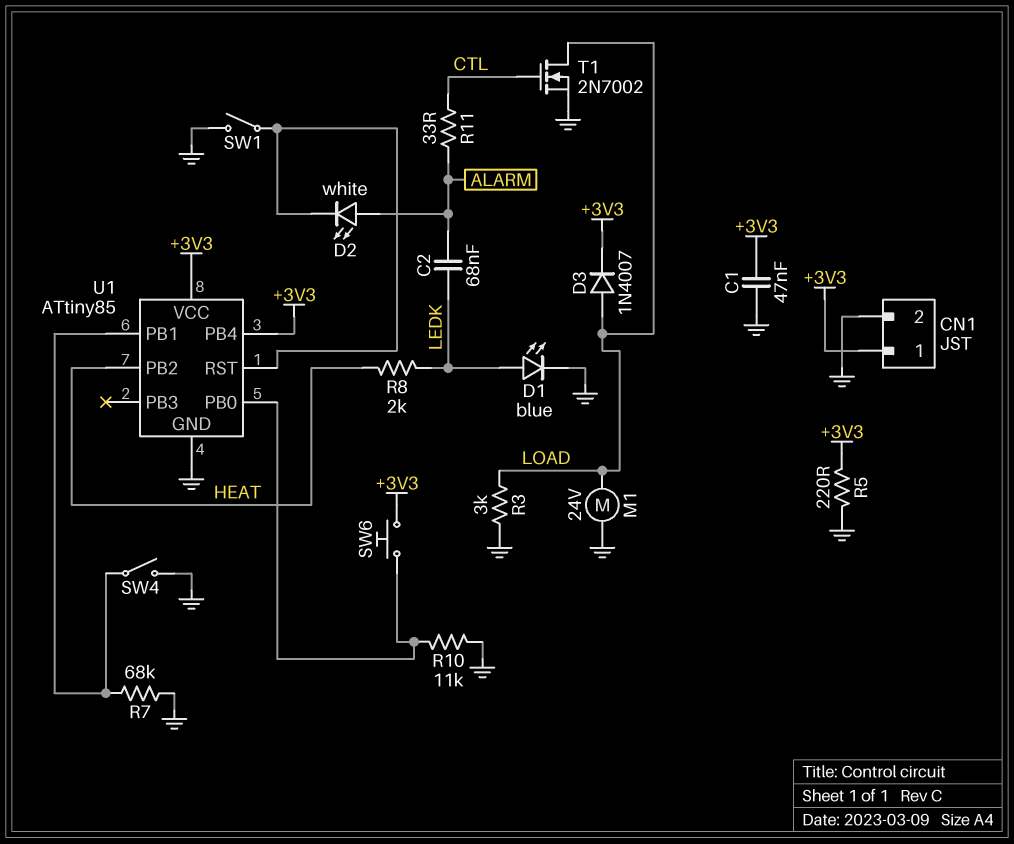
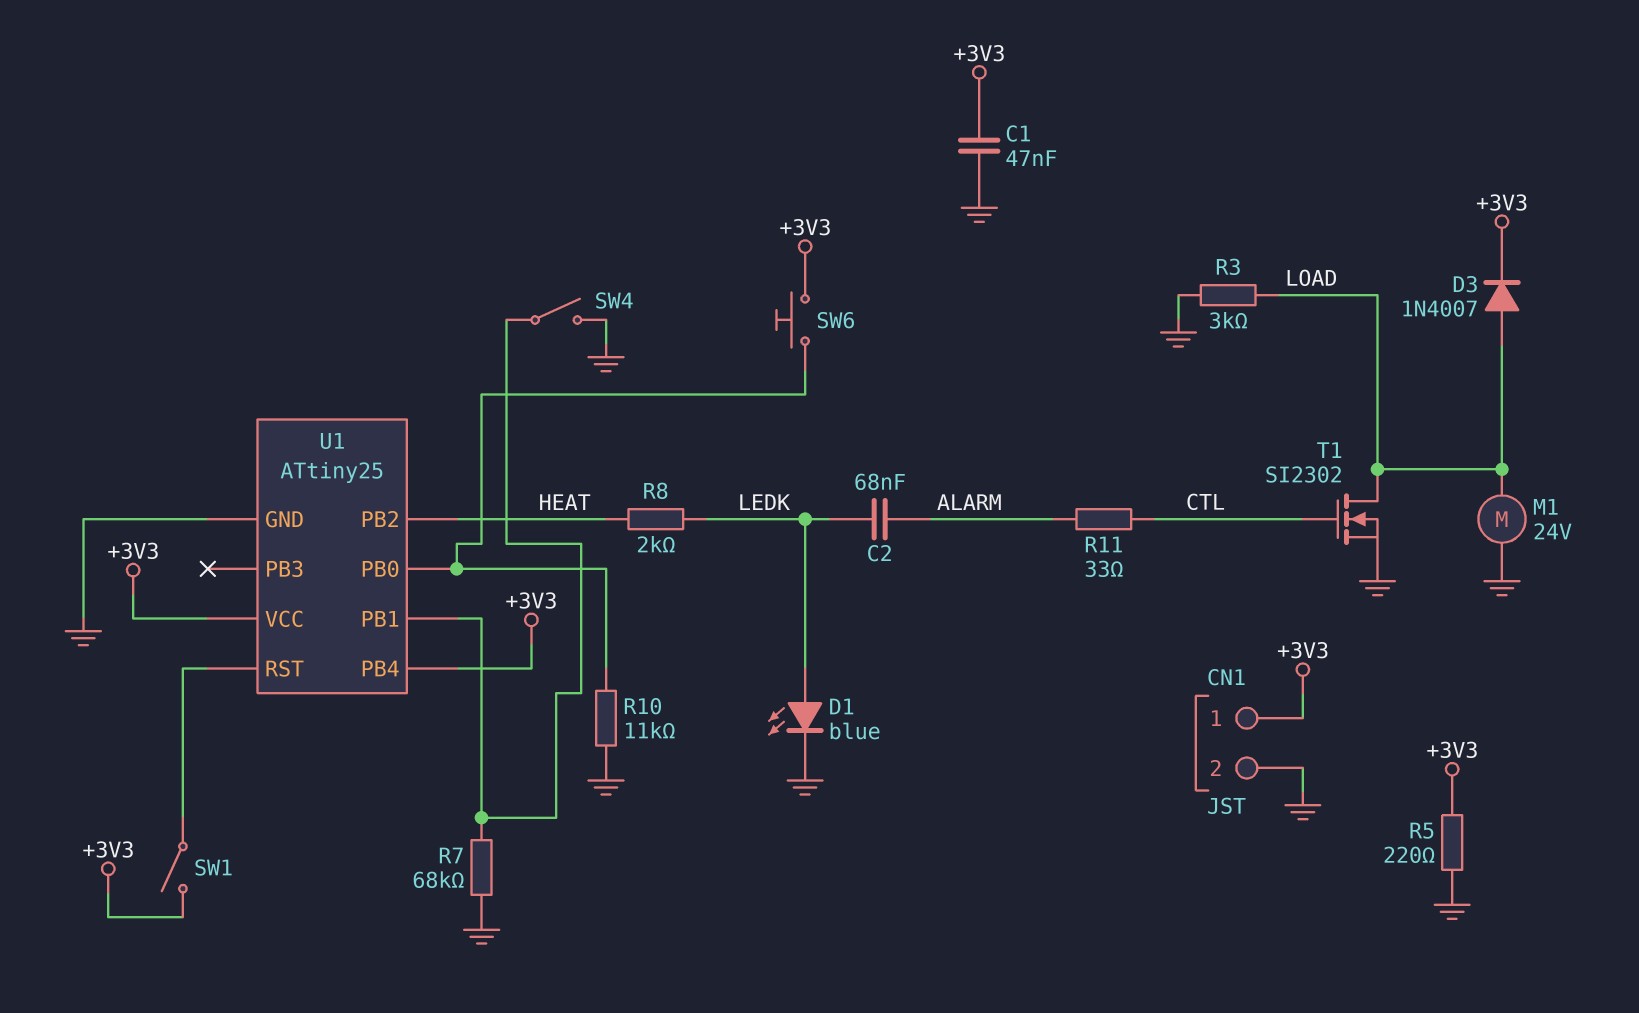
D2: LED white (A ALARM, K U1/RST) -> none
SW1: switch (GND, U1/RST) -> switch (+3V3, U1/RST)
T1: NMOS 2N7002 (G CTL, D LOAD, S GND) -> NMOS SI2302 (G CTL, D LOAD, S GND)
U1: ATtiny85 -> ATtiny25

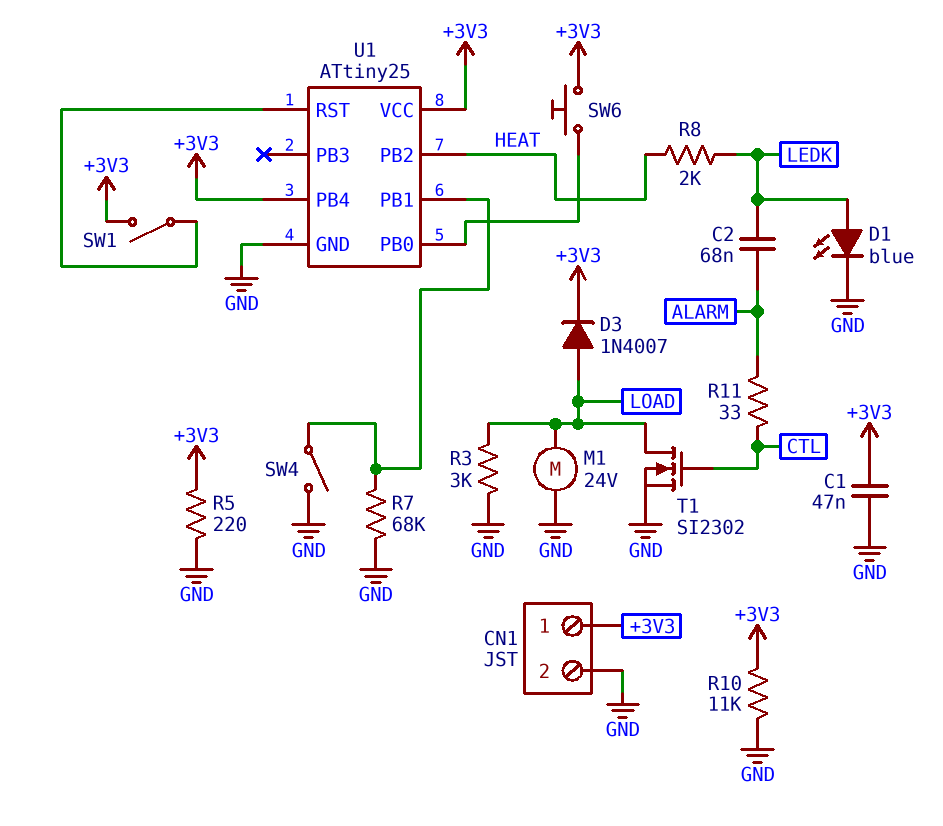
R10: 11k (GND, U1/PB0) -> 11k (+3V3, GND)

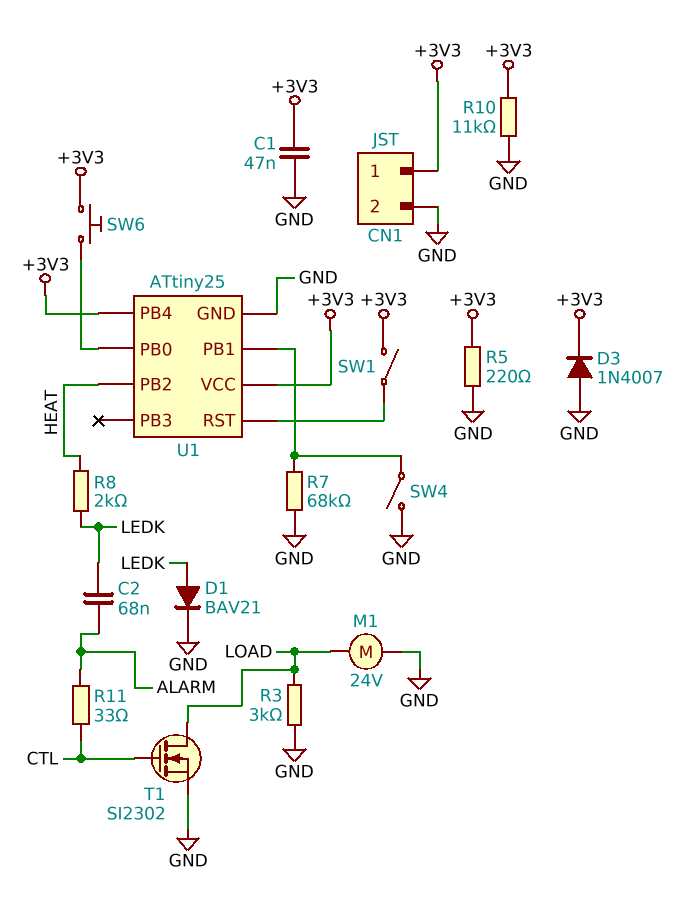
D1: LED blue (A LEDK, K GND) -> diode BAV21 (A LEDK, K GND)
D3: diode 1N4007 (A LOAD, K +3V3) -> diode 1N4007 (A GND, K +3V3)

